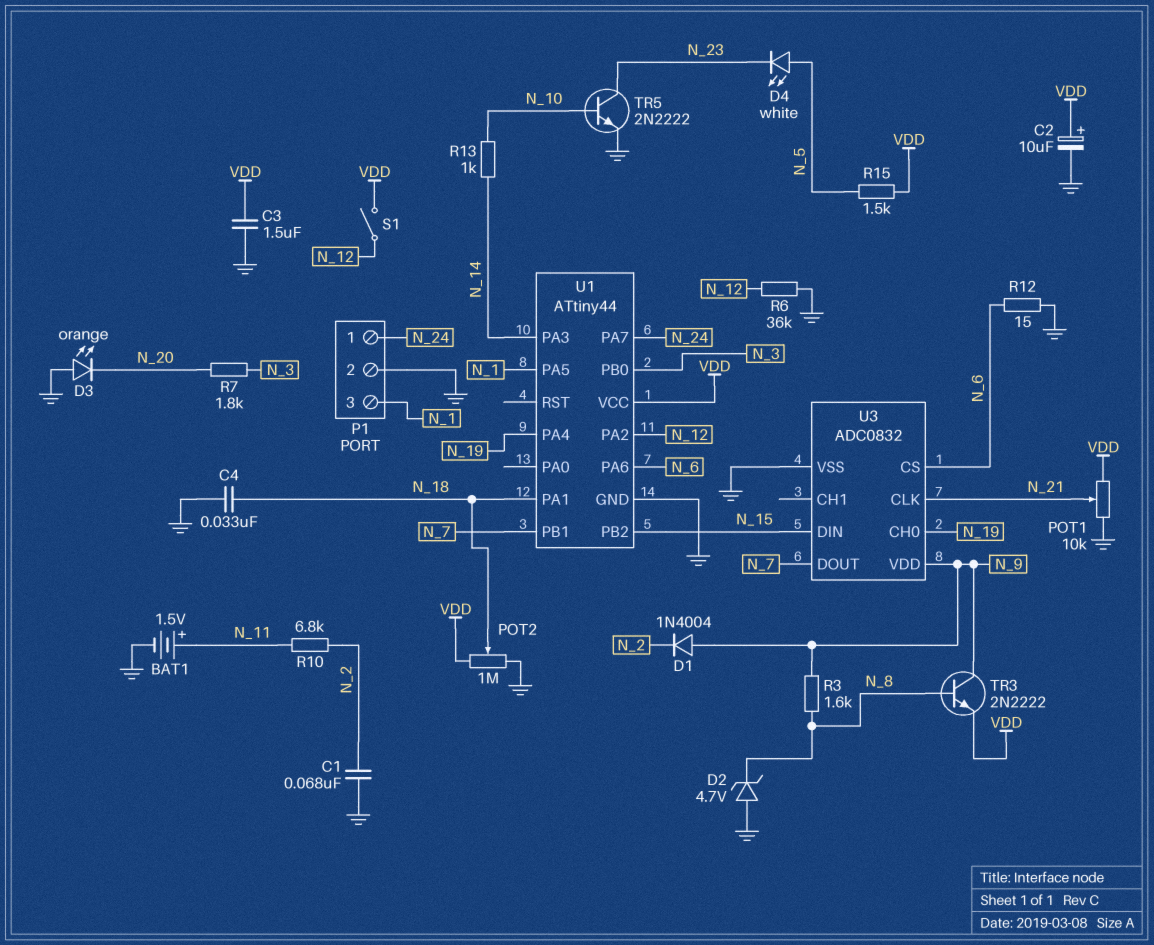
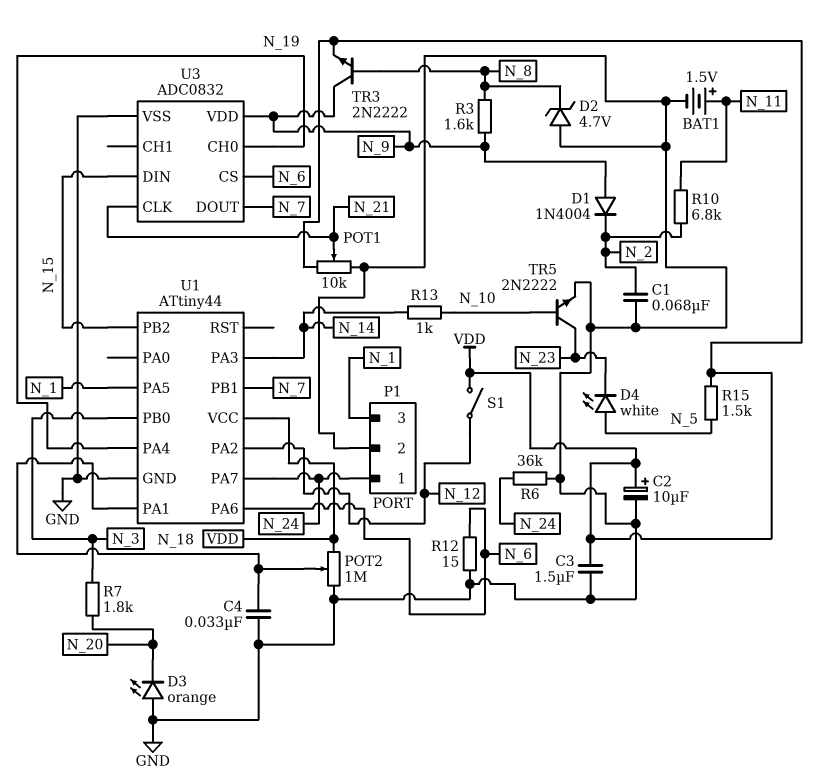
R6: 36k (GND, N_12) -> 36k (GND, N_24)

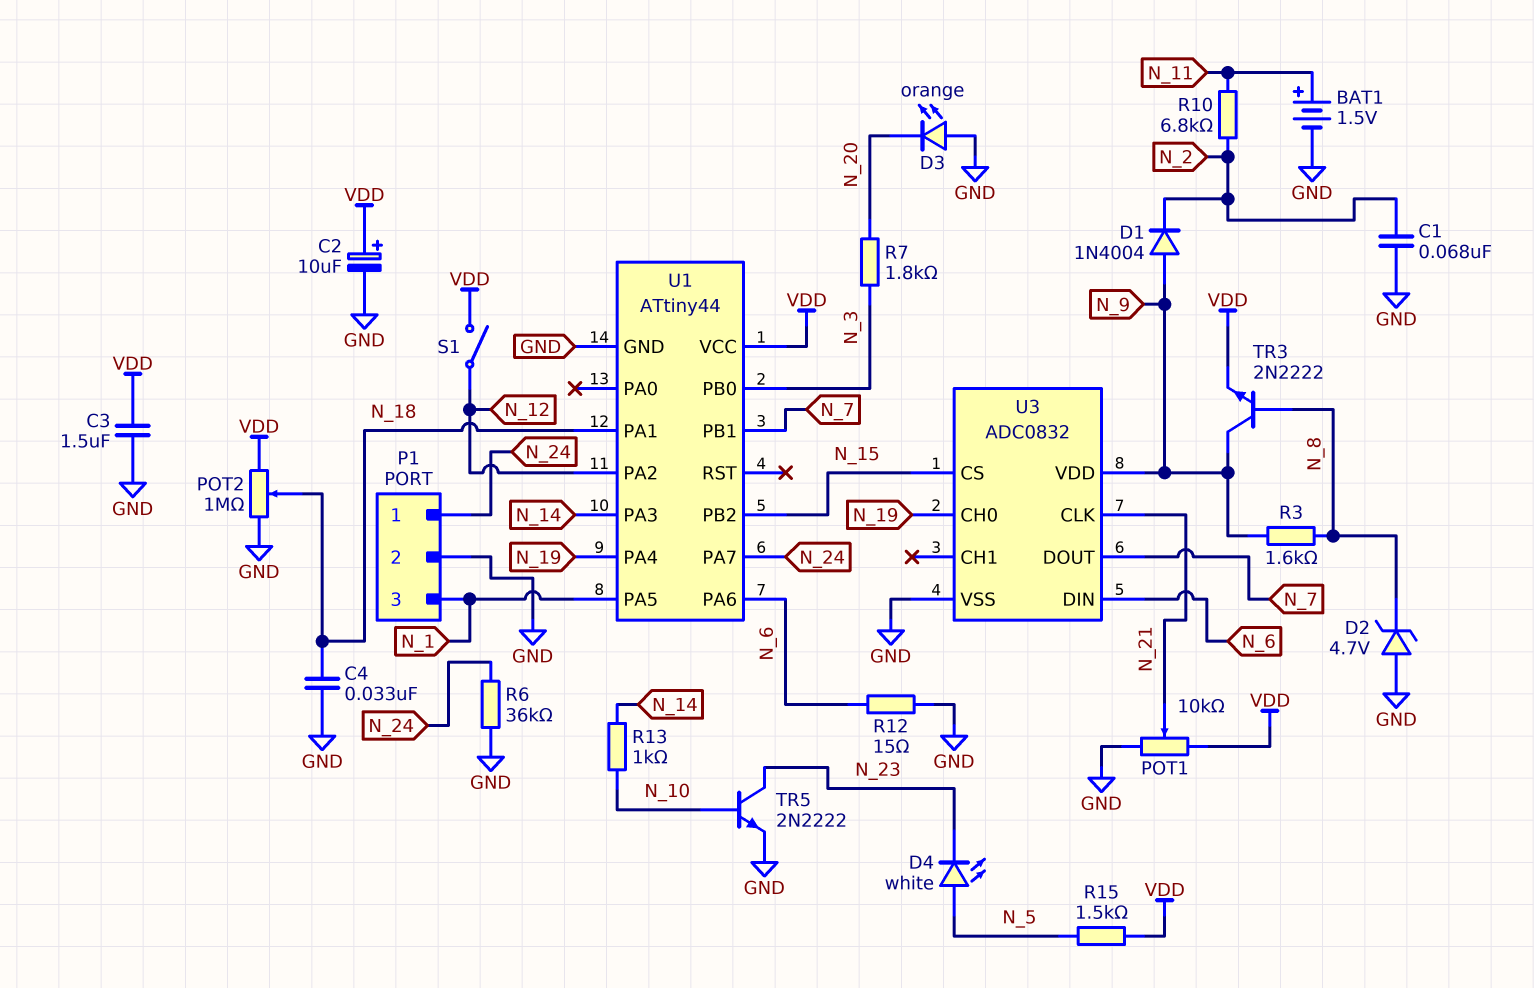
U3 pin CS: N_6 -> N_15
U3 pin DIN: N_15 -> N_6

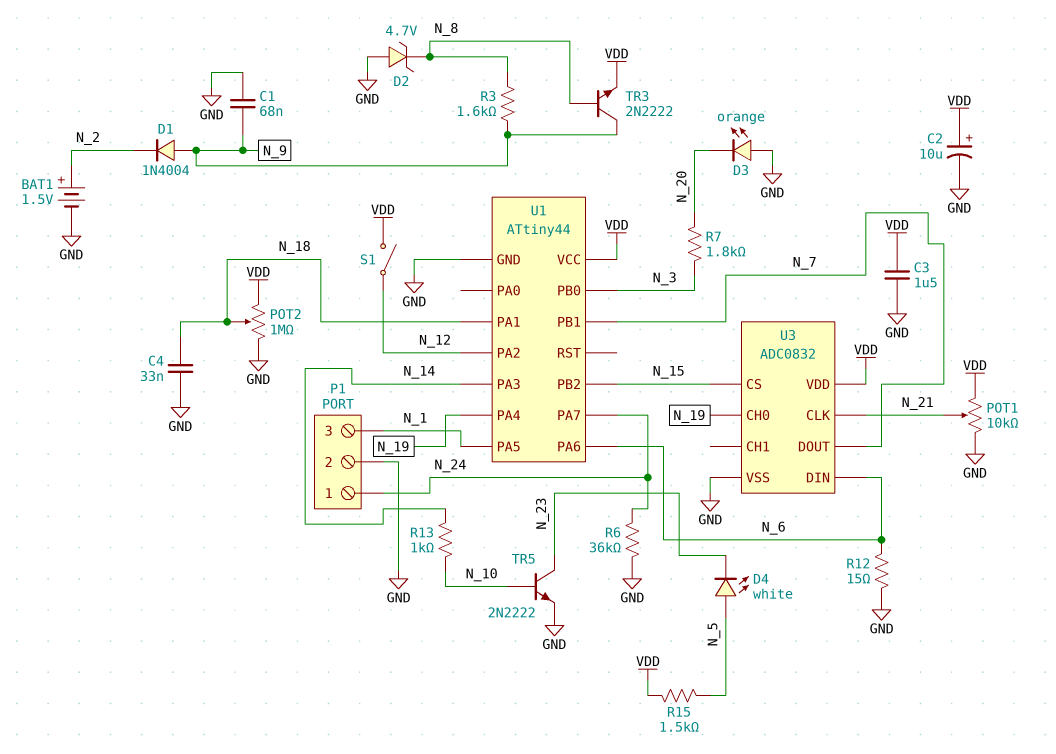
BAT1: 1.5V (plus N_11, minus GND) -> 1.5V (plus N_2, minus GND)
C1: 68nF (GND, N_2) -> 68nF (GND, N_9)
R10: 6.8k (N_2, N_11) -> none
U3 pin VDD: N_9 -> VDD

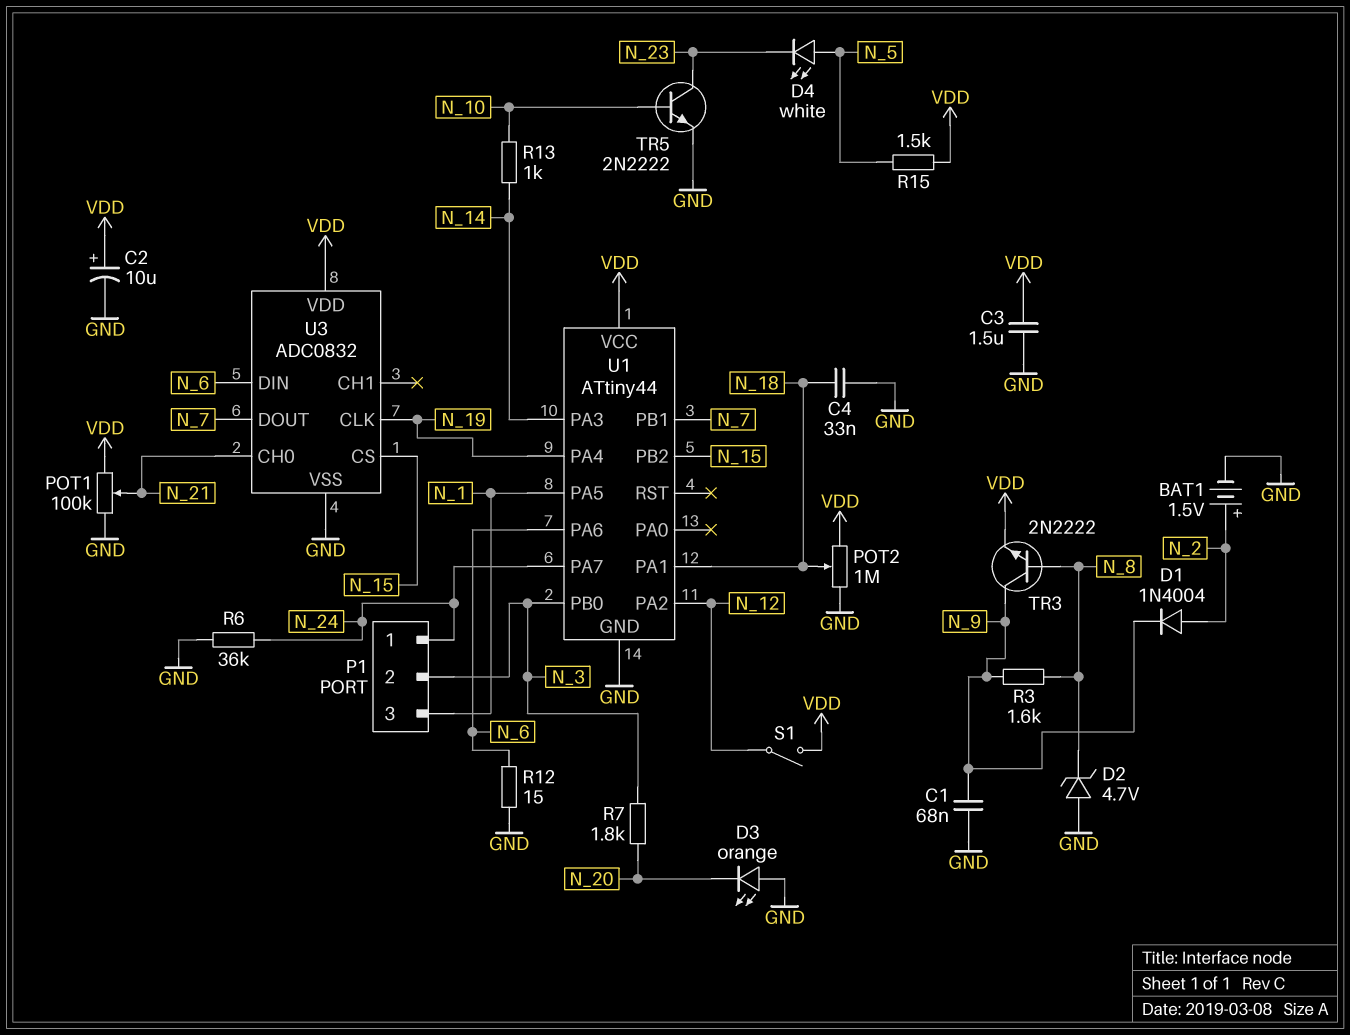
D1: diode 1N4004 (A N_9, K N_2) -> diode 1N4004 (A N_2, K N_9)
P1 pin 2: GND -> N_3
POT1: 10k (GND, VDD, wiper N_21) -> 100k (GND, VDD, wiper N_21)
U3 pin CH0: N_19 -> N_21
U3 pin CLK: N_21 -> N_19

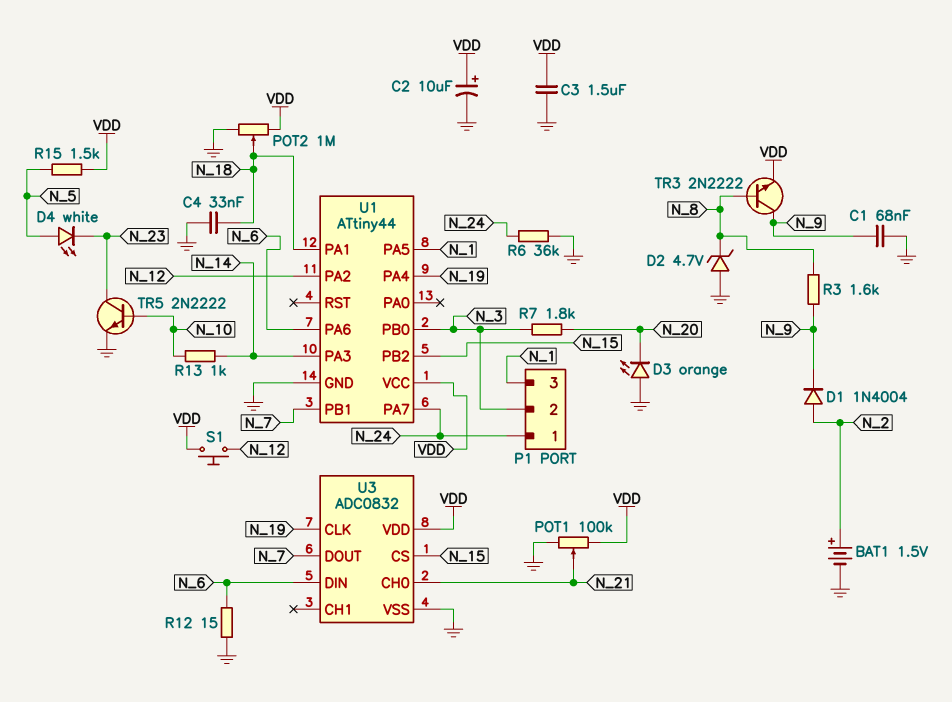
S1: switch (N_12, VDD) -> button (N_12, VDD)

